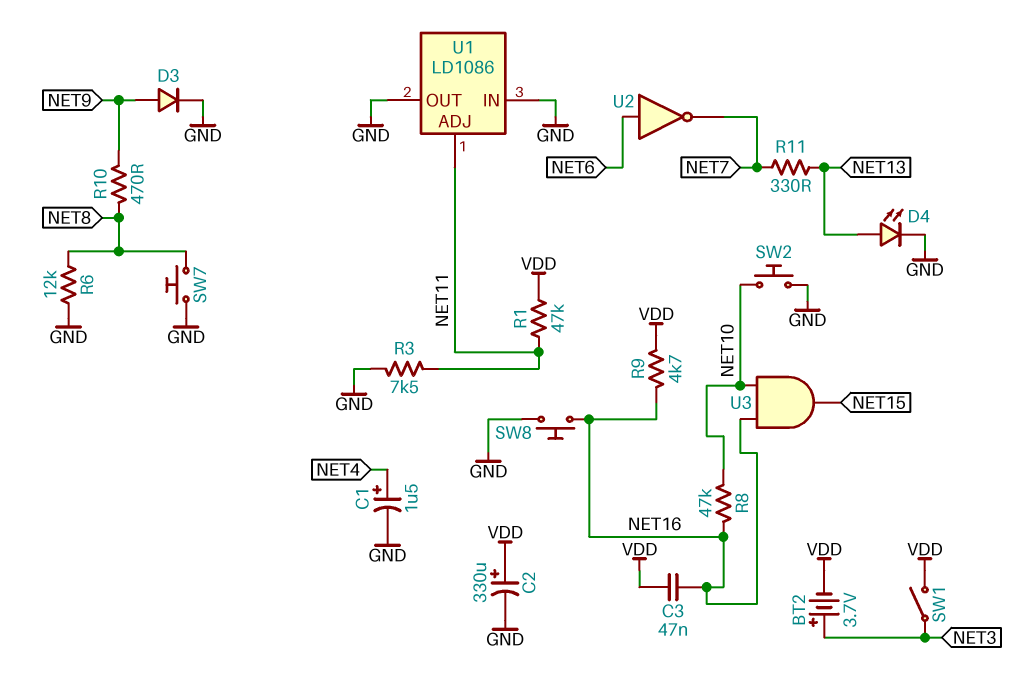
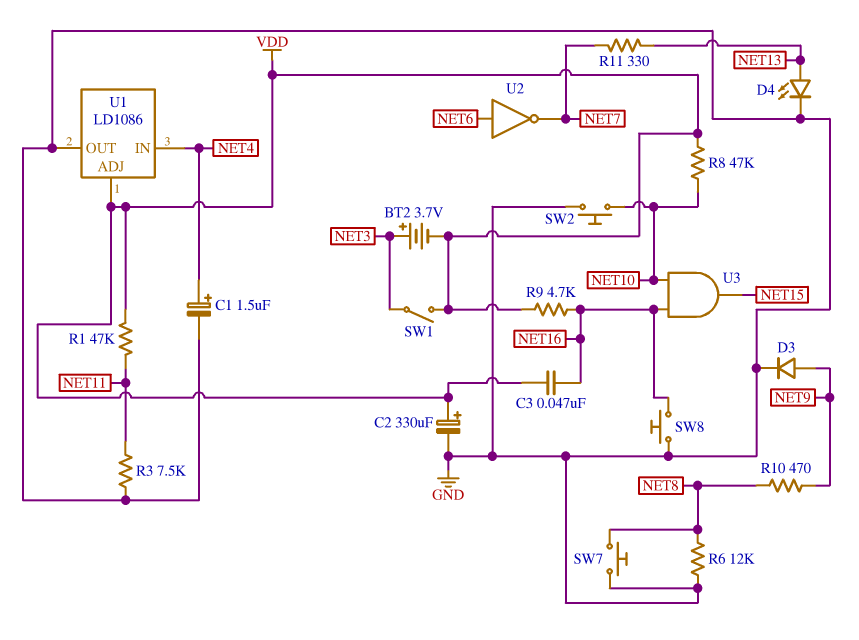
R8: 47k (NET10, NET16) -> 47k (NET10, VDD)
U1 pin ADJ: NET11 -> VDD
U1 pin IN: GND -> NET4

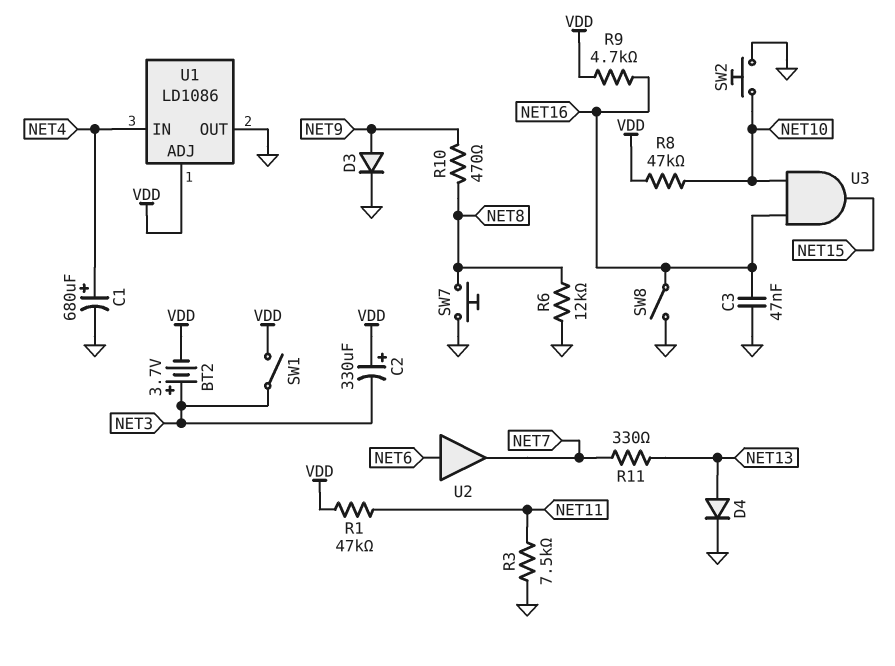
C1: 1.5uF (plus NET4, minus GND) -> 680uF (plus NET4, minus GND)
C2: 330uF (plus VDD, minus GND) -> 330uF (plus VDD, minus NET3)
C3: 47nF (NET16, VDD) -> 47nF (GND, NET16)
D4: LED (A NET13, K GND) -> diode (A NET13, K GND)
SW8: button (GND, NET16) -> switch (GND, NET16)
U2: NOT (in NET6, out NET7) -> buffer (in NET6, out NET7)

